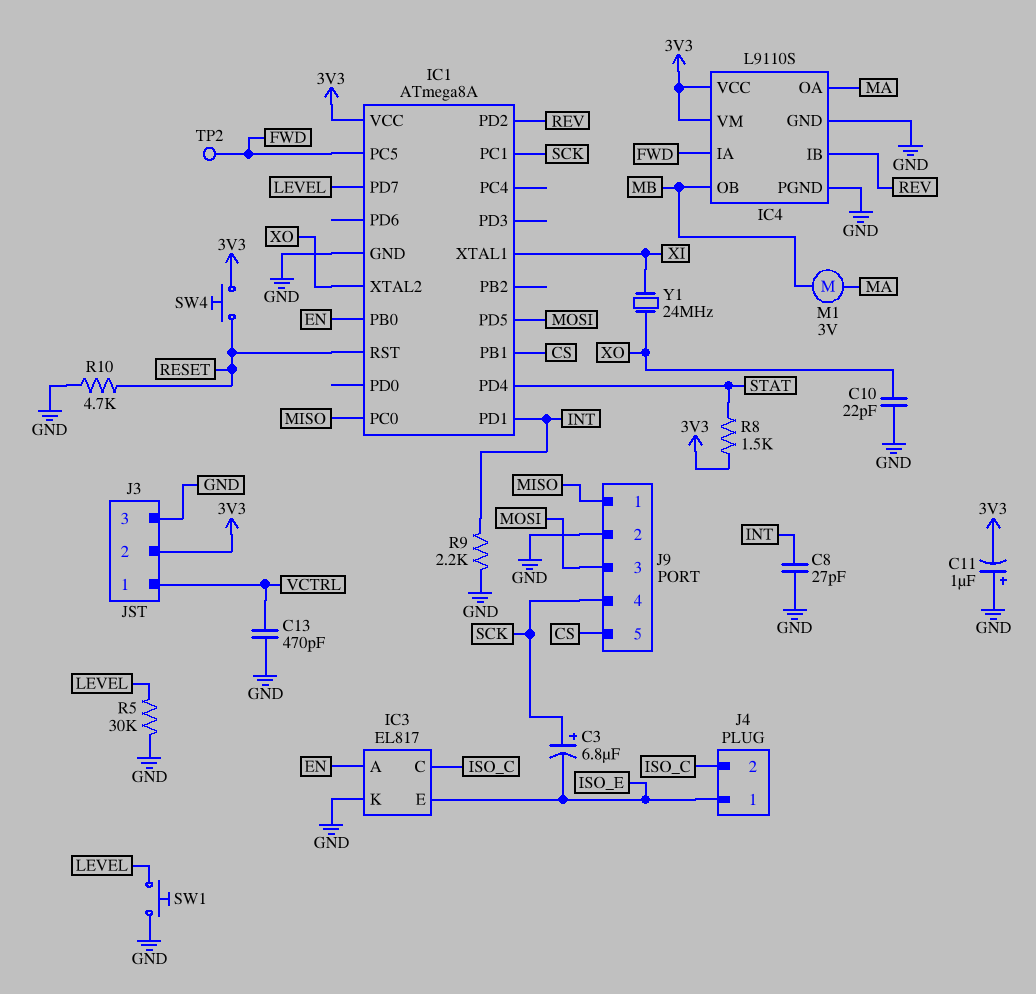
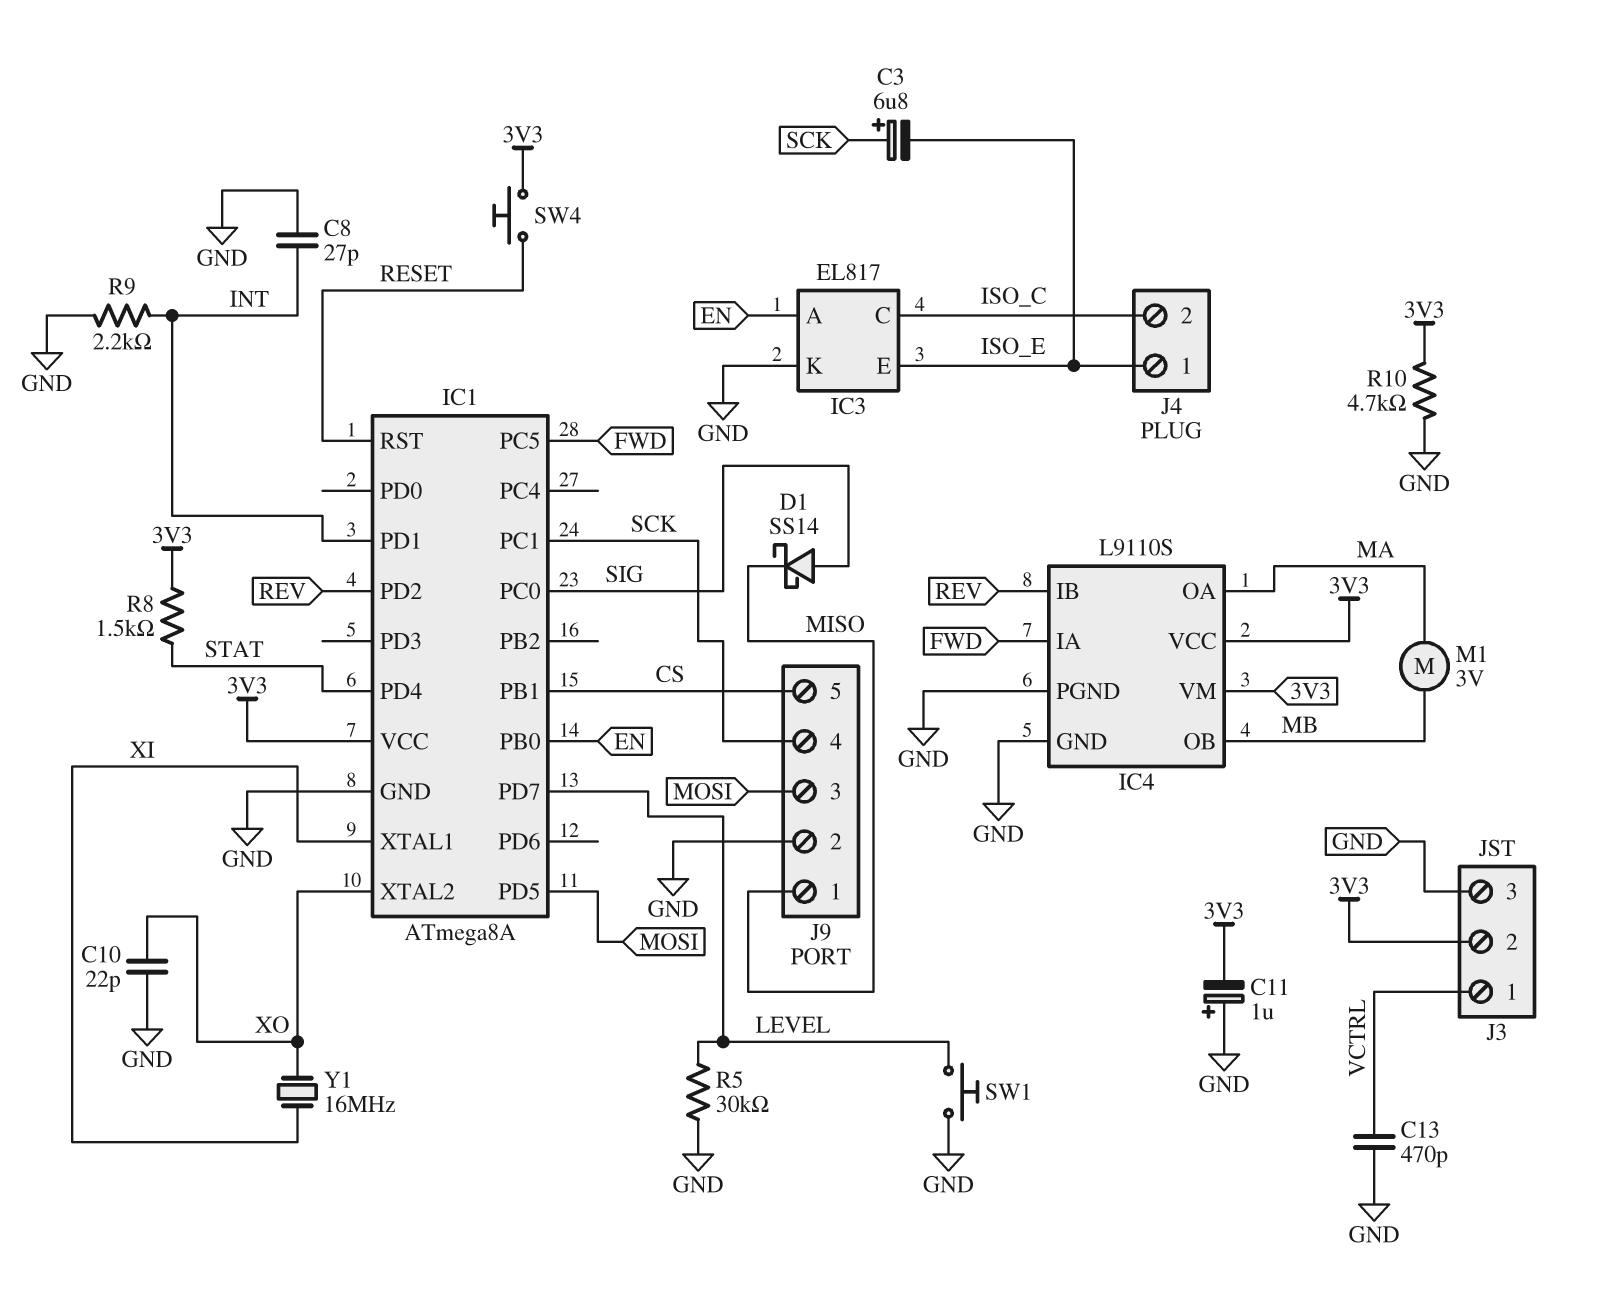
D1: none -> schottky SS14 (A SIG, K MISO)
IC1 pin PC0: MISO -> SIG
R10: 4.7k (GND, RESET) -> 4.7k (3V3, GND)
TP2: test point (FWD) -> none
Y1: 24MHz (XI, XO) -> 16MHz (XI, XO)

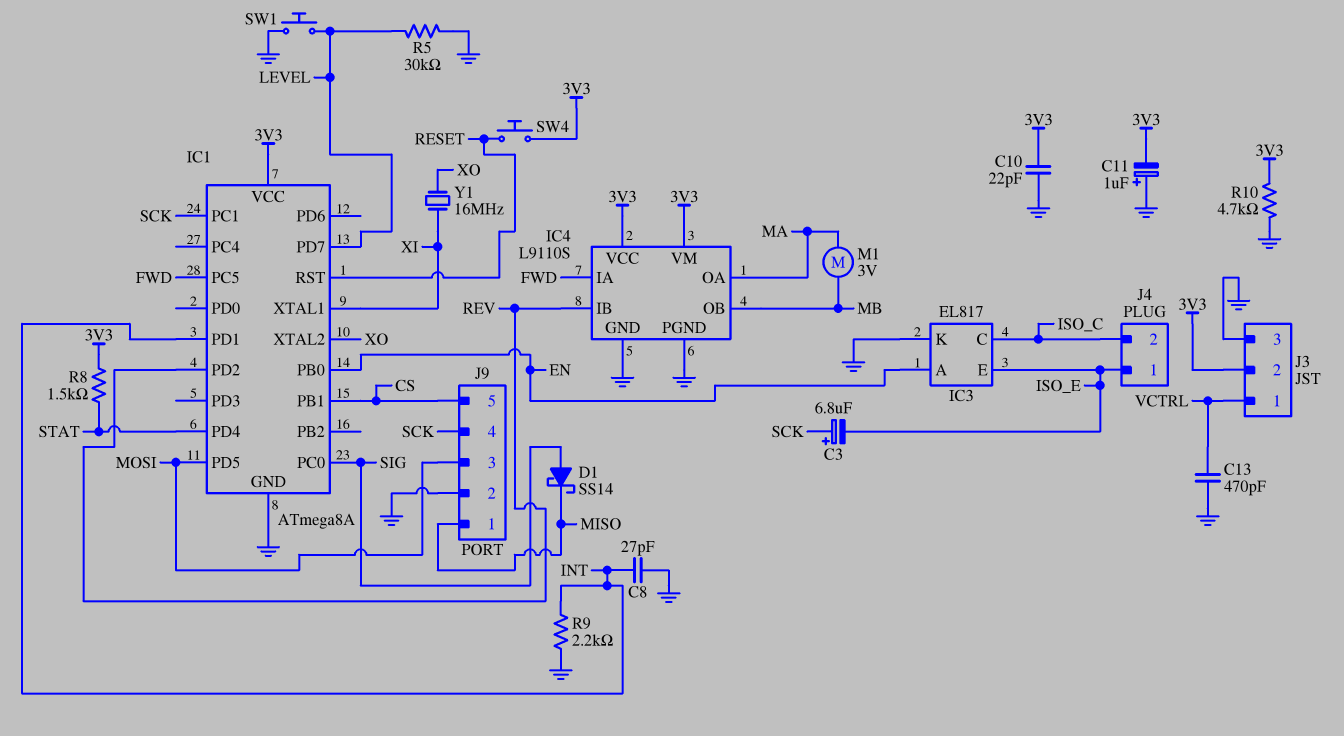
C10: 22pF (GND, XO) -> 22pF (3V3, GND)

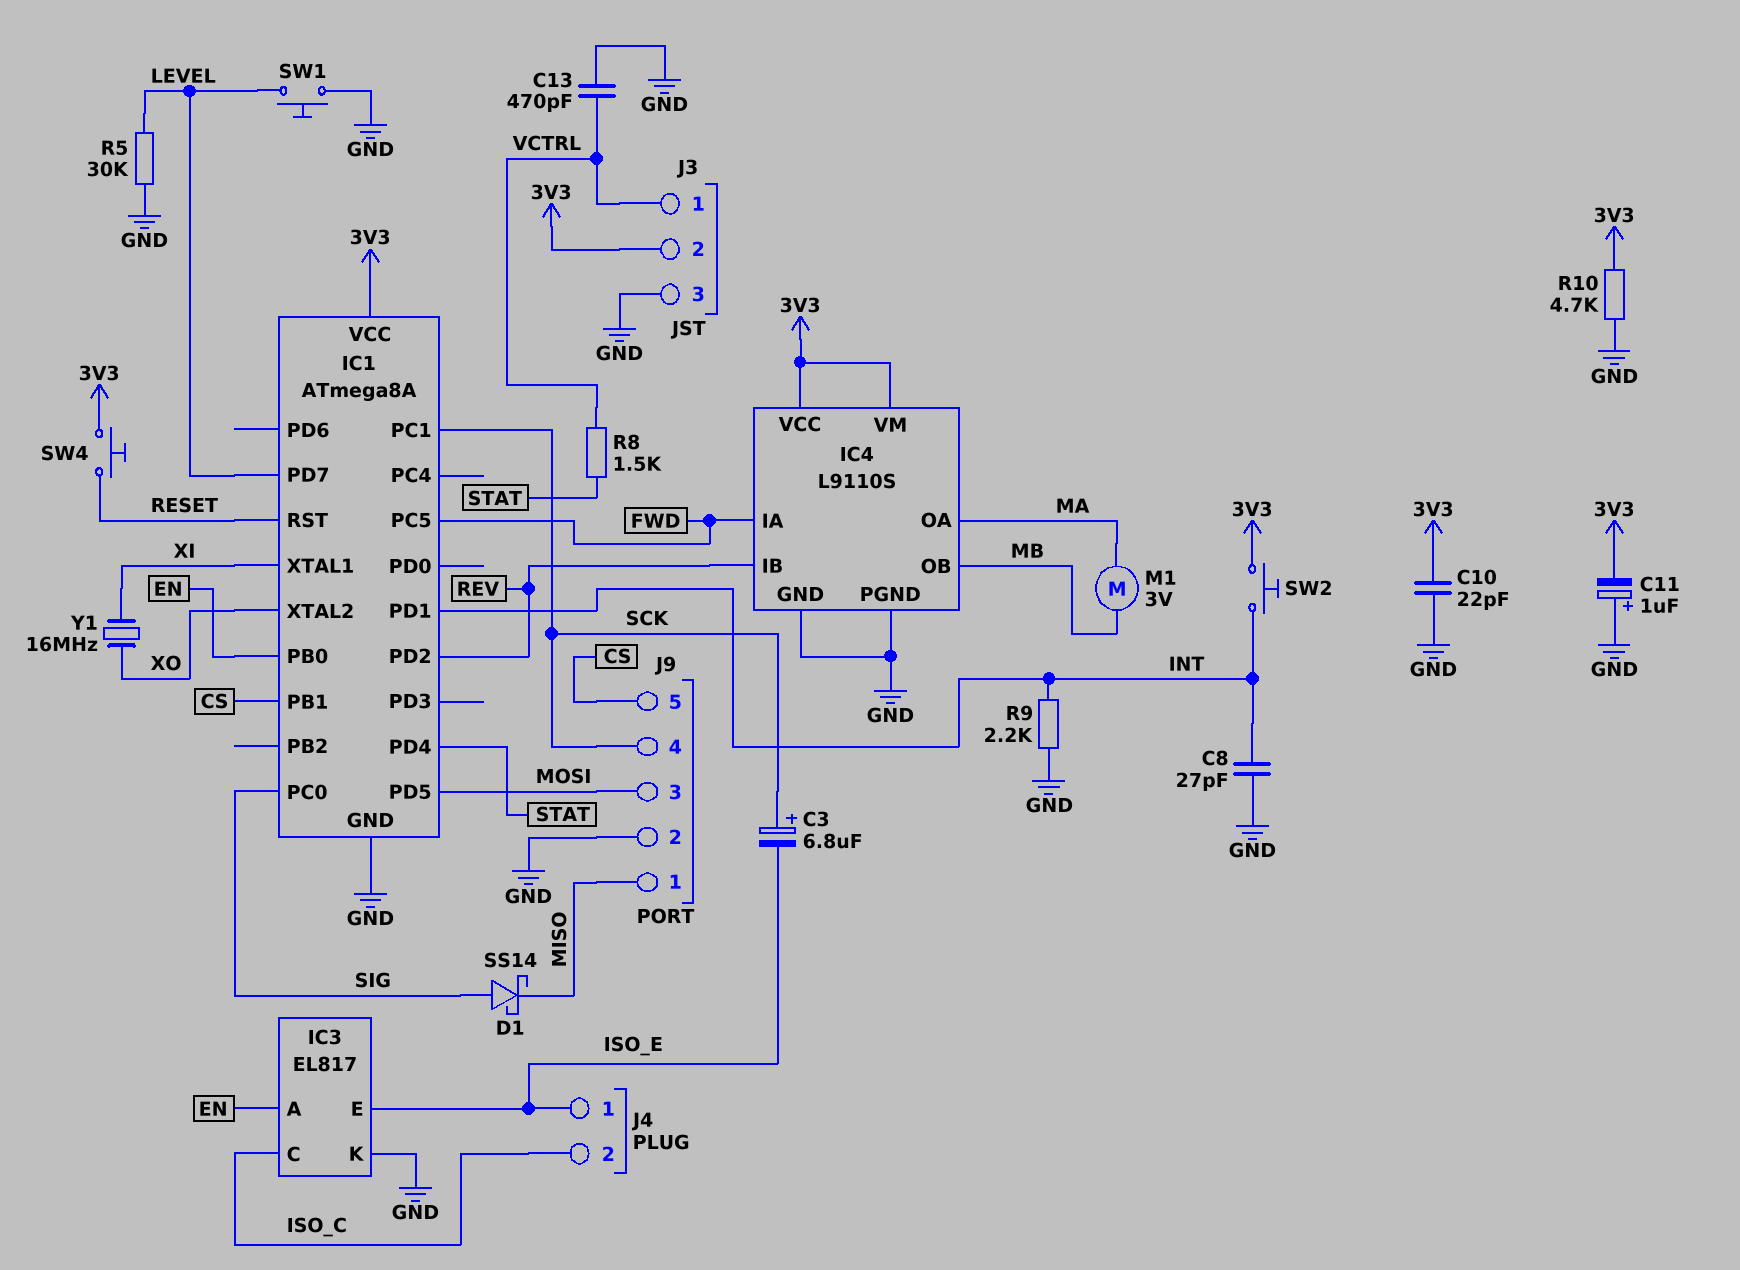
R8: 1.5k (3V3, STAT) -> 1.5k (STAT, VCTRL)
SW2: none -> button (3V3, INT)

